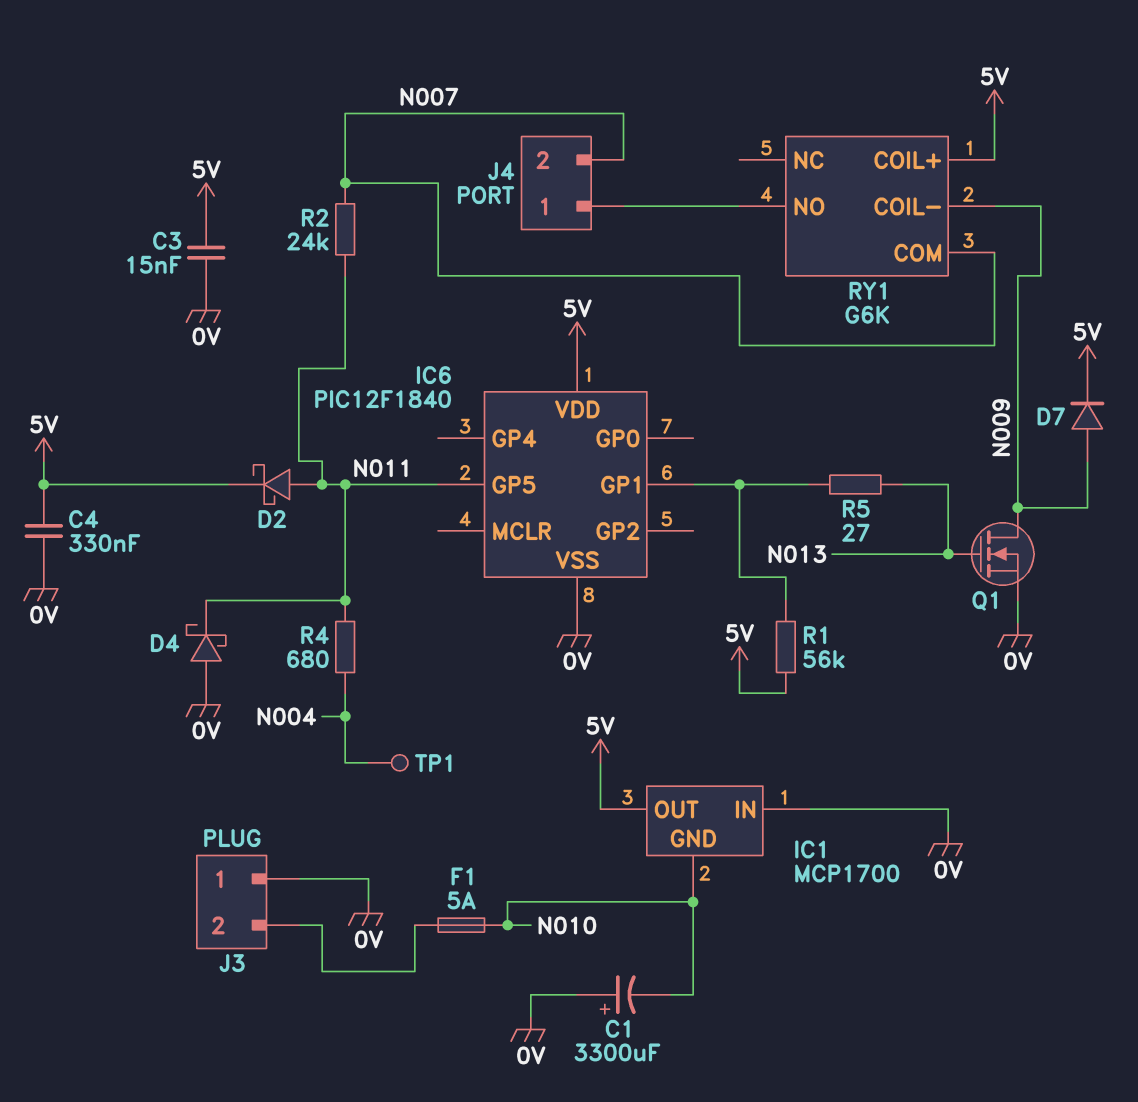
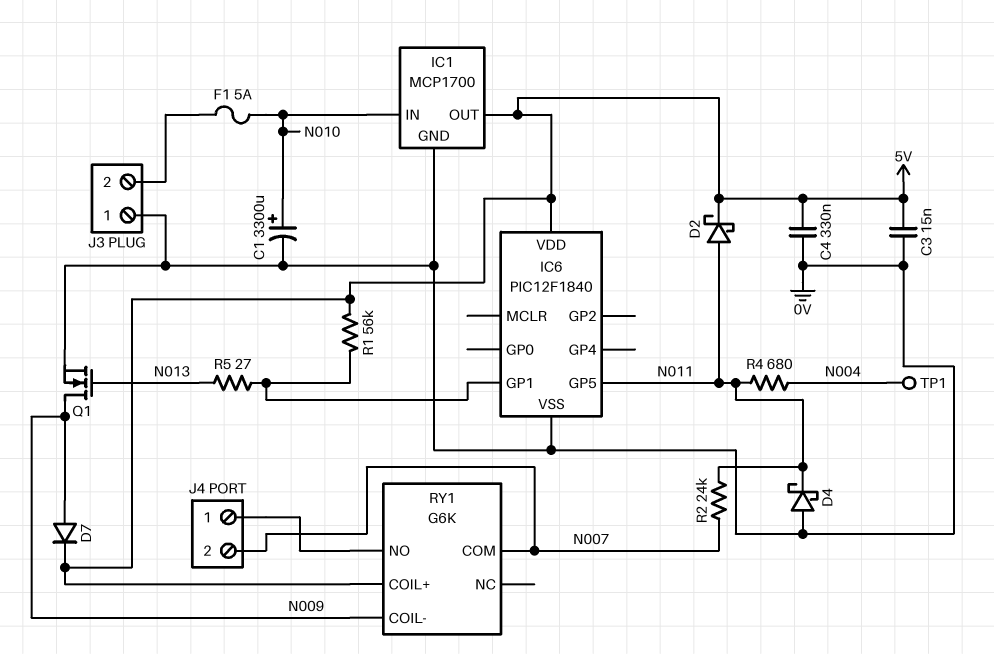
C1: 3300uF (plus 0V, minus N010) -> 3300uF (plus N010, minus 0V)
IC1 pin GND: N010 -> 0V
IC1 pin IN: 0V -> N010

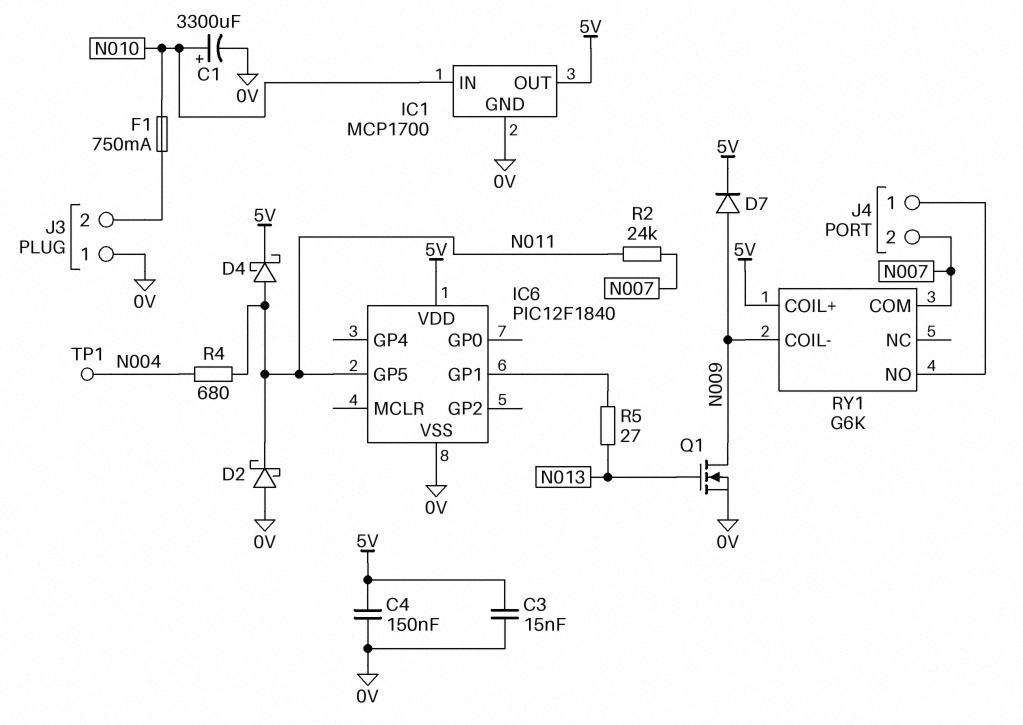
C4: 330nF (0V, 5V) -> 150nF (0V, 5V)
D2: schottky (A N011, K 5V) -> schottky (A 0V, K N011)
D4: schottky (A 0V, K N011) -> schottky (A N011, K 5V)
F1: 5A (J3/2, N010) -> 750mA (J3/2, N010)
R1: 56k (5V, IC6/GP1) -> none

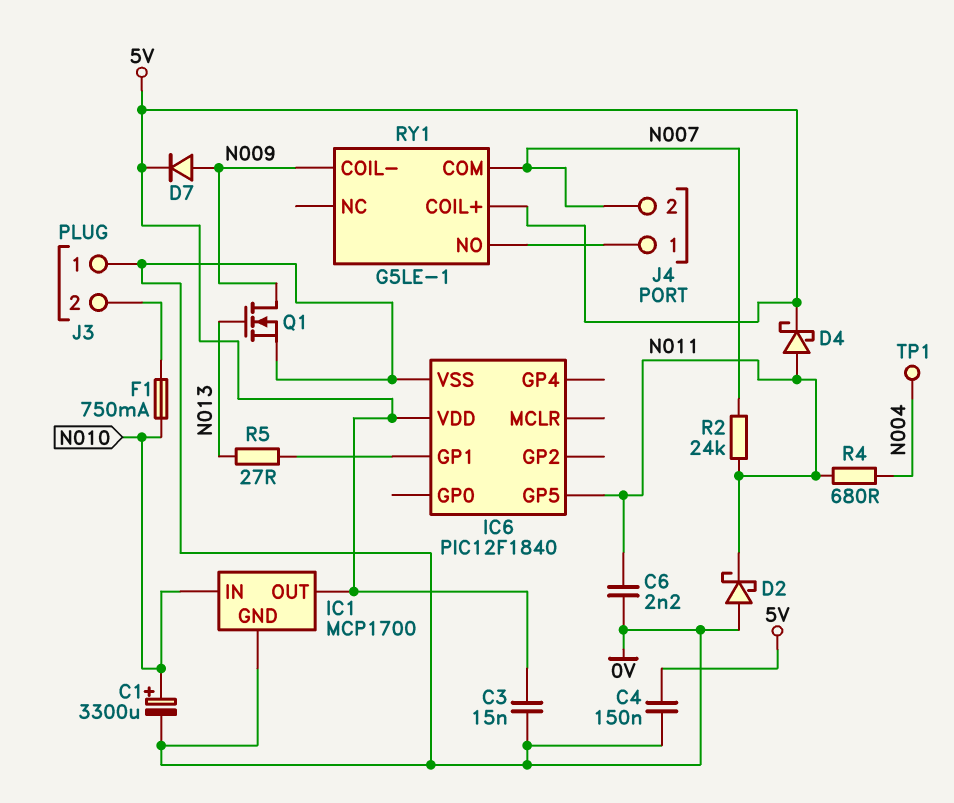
C6: none -> 2.2nF (0V, N011)
RY1: G6K -> G5LE-1

